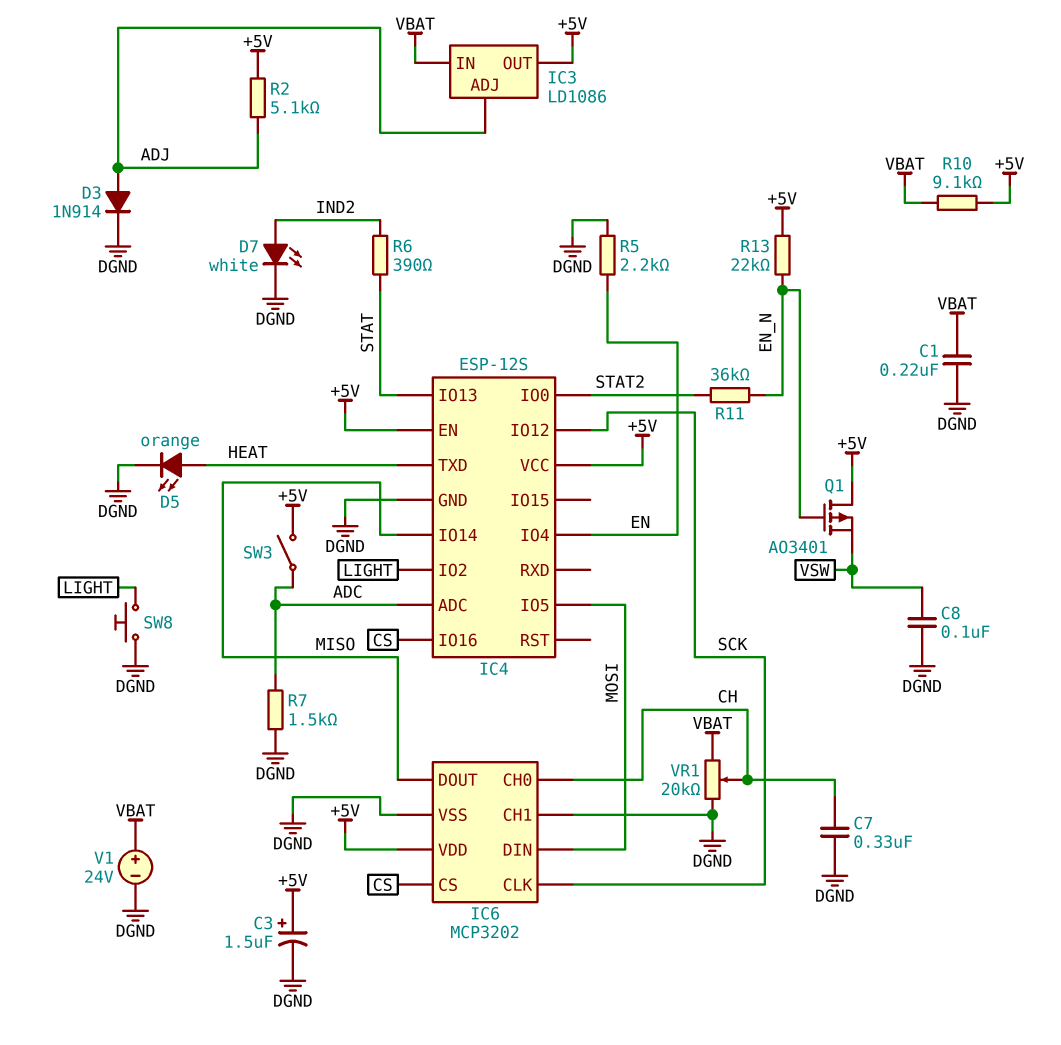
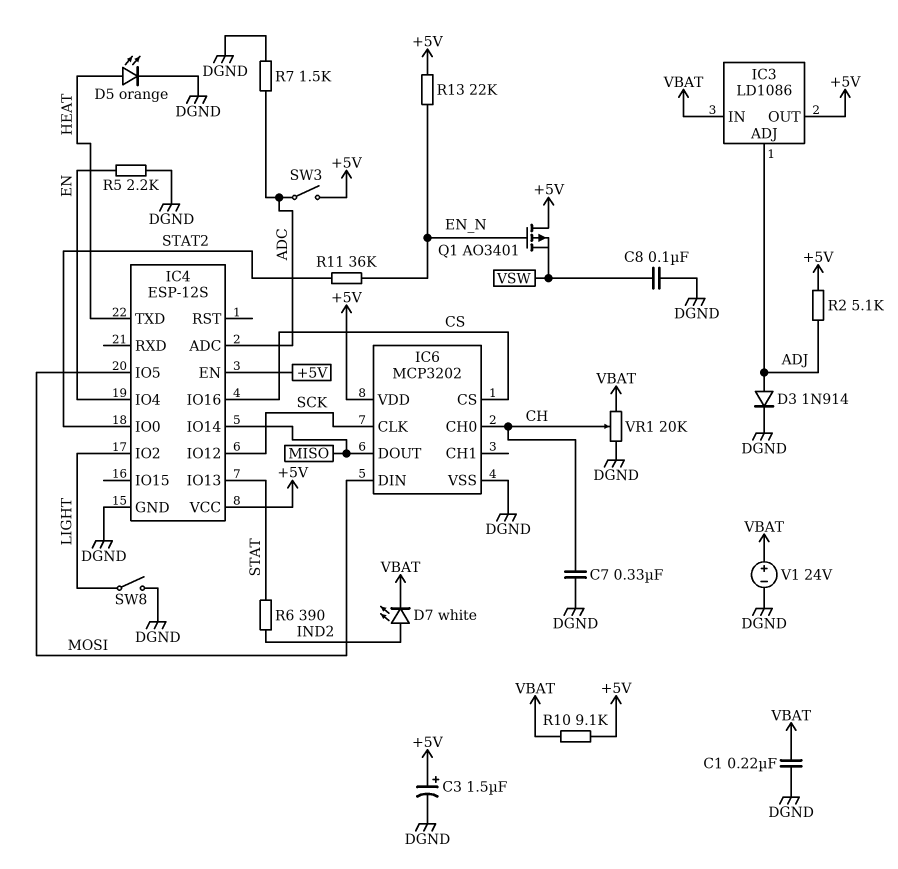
D7: LED white (A IND2, K DGND) -> LED white (A IND2, K VBAT)
IC6 pin CH1: DGND -> none
SW8: button (DGND, LIGHT) -> switch (DGND, LIGHT)

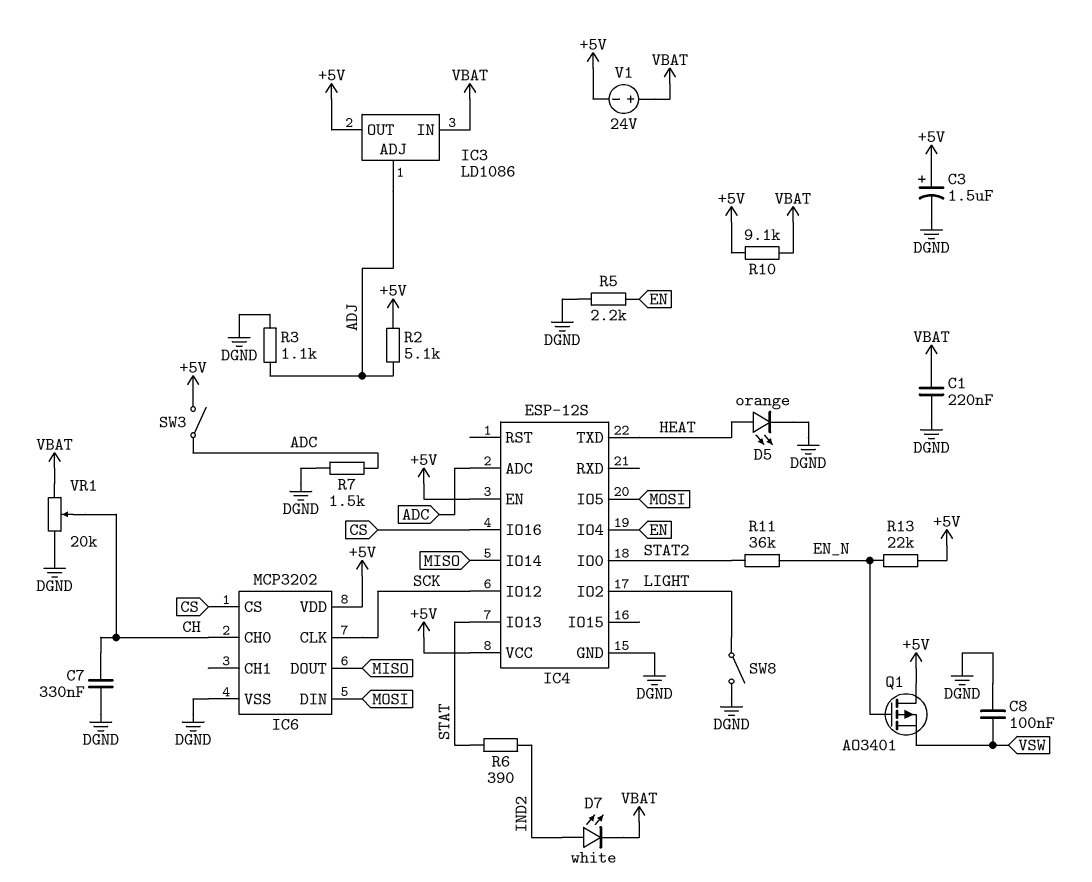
D3: diode 1N914 (A ADJ, K DGND) -> none
R3: none -> 1.1k (ADJ, DGND)
V1: 24V (plus VBAT, minus DGND) -> 24V (plus VBAT, minus +5V)

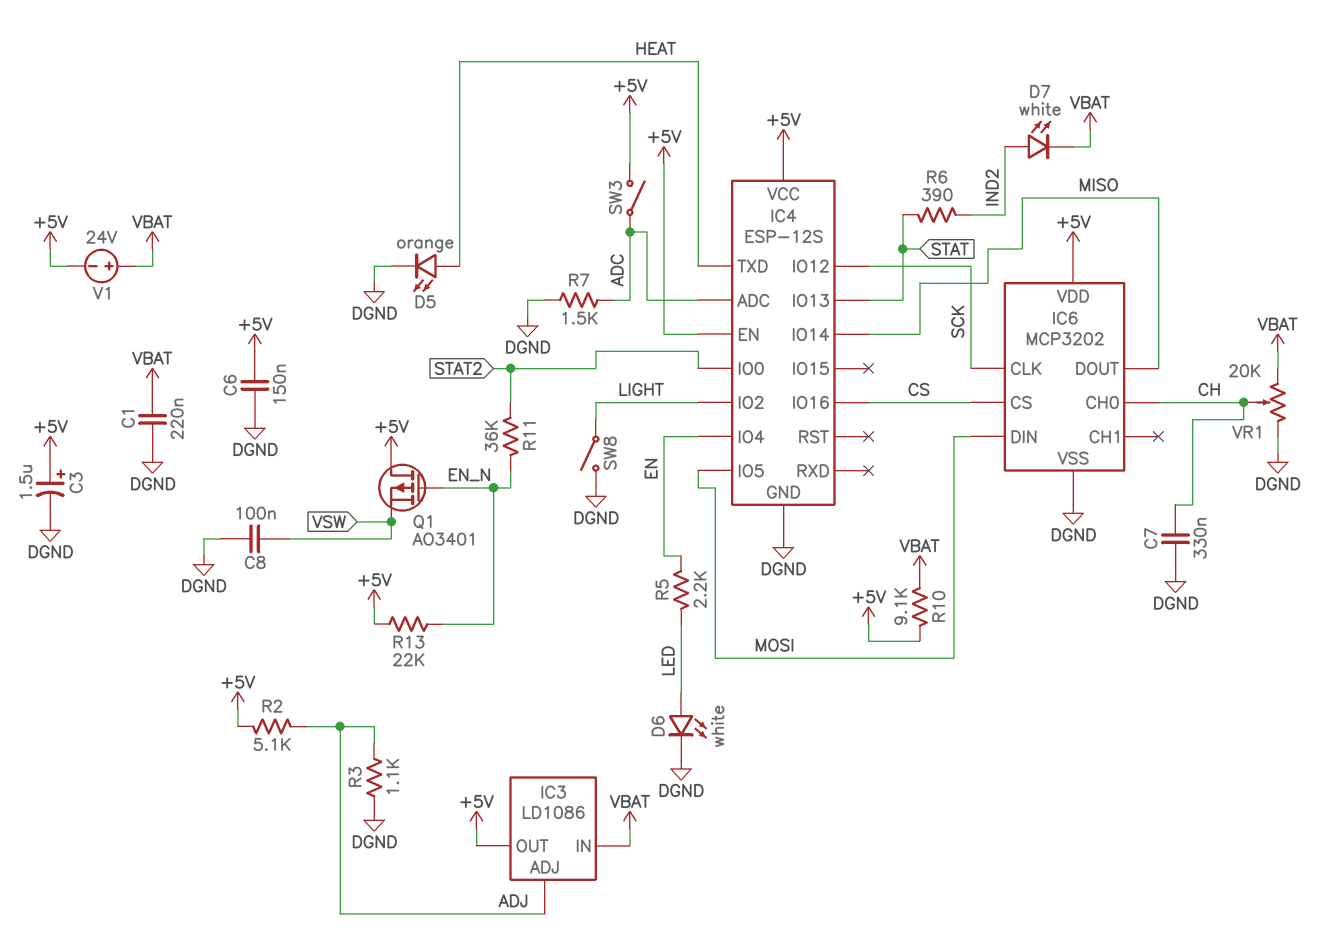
C6: none -> 150nF (+5V, DGND)
D6: none -> LED white (A LED, K DGND)
R5: 2.2k (DGND, EN) -> 2.2k (EN, LED)

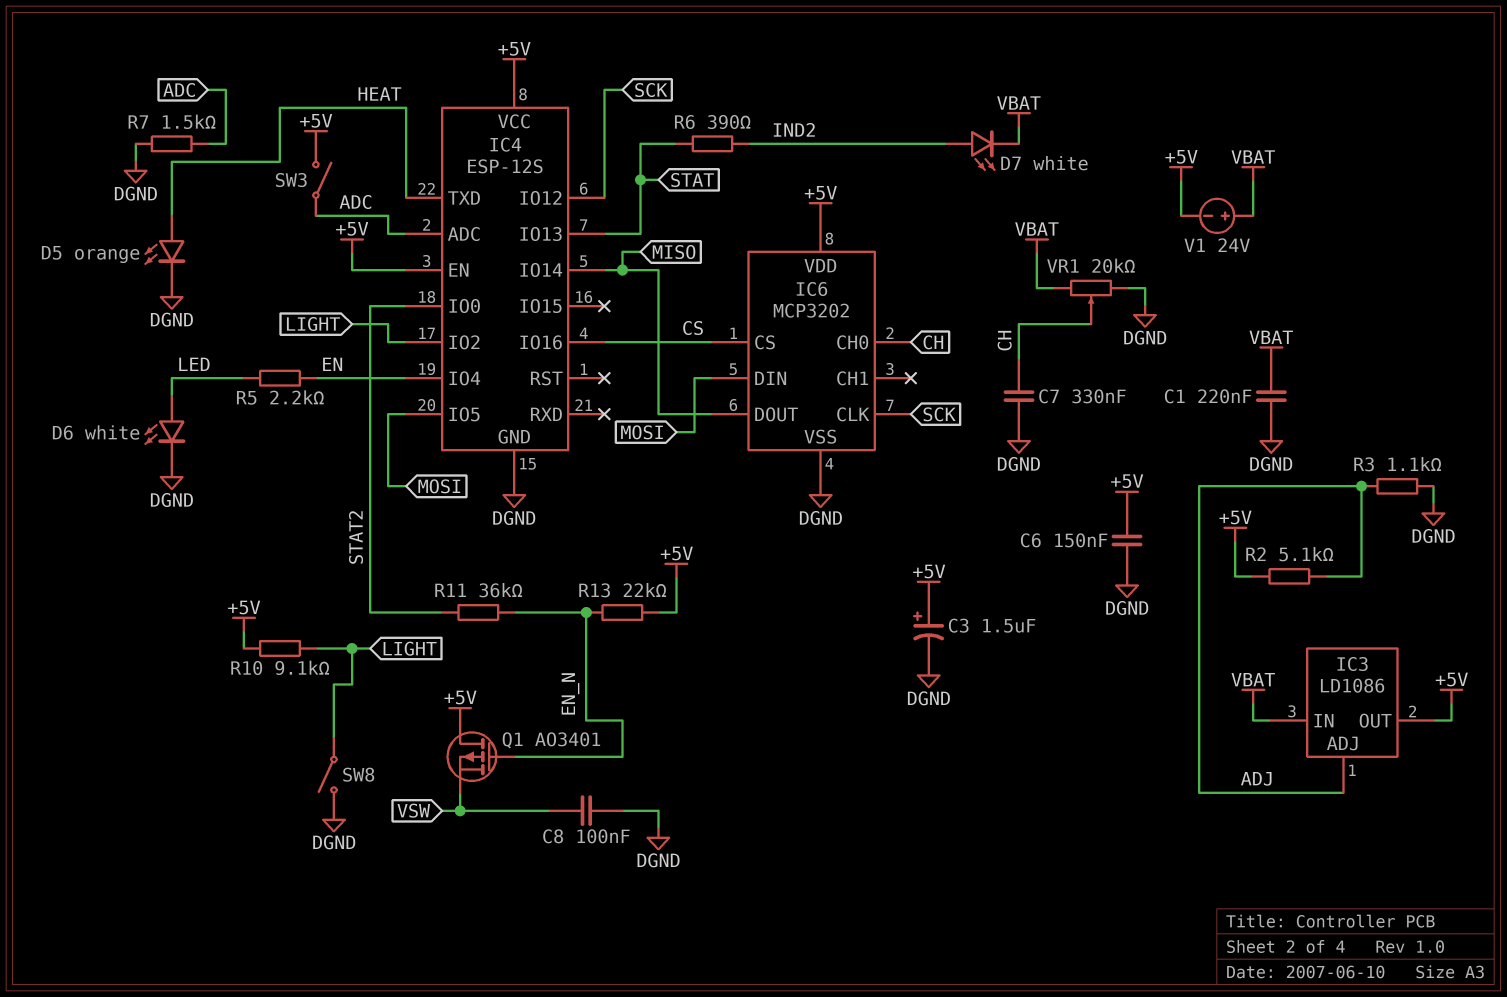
R10: 9.1k (+5V, VBAT) -> 9.1k (+5V, LIGHT)

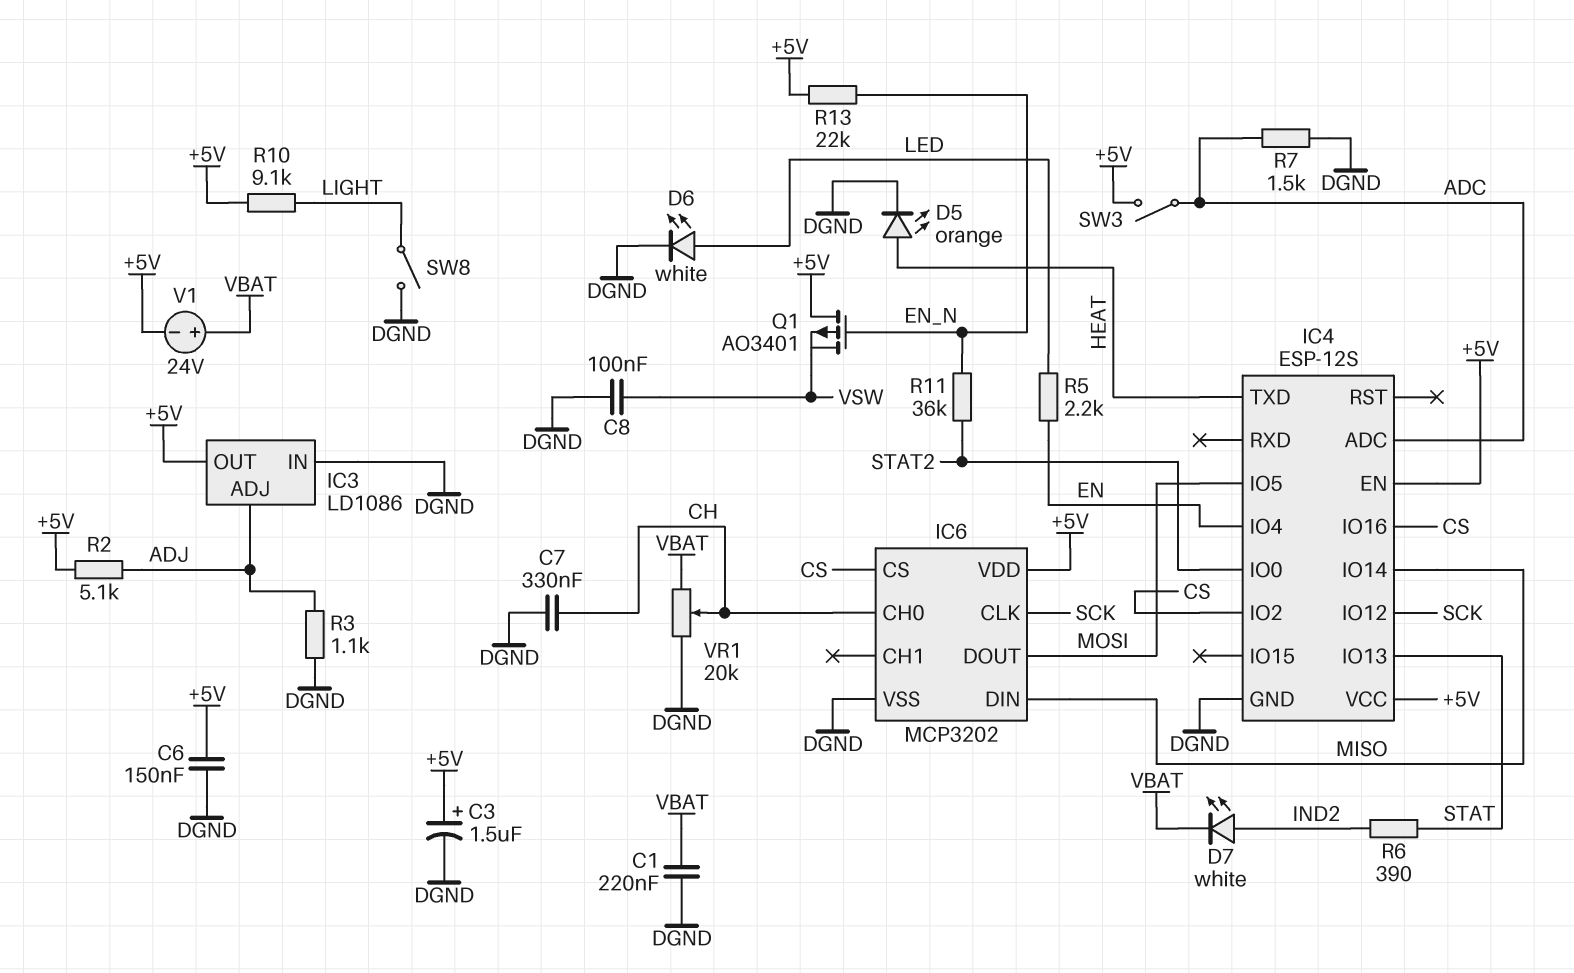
IC3 pin IN: VBAT -> DGND
IC4 pin IO2: LIGHT -> CS
IC6 pin DIN: MOSI -> MISO
IC6 pin DOUT: MISO -> MOSI

